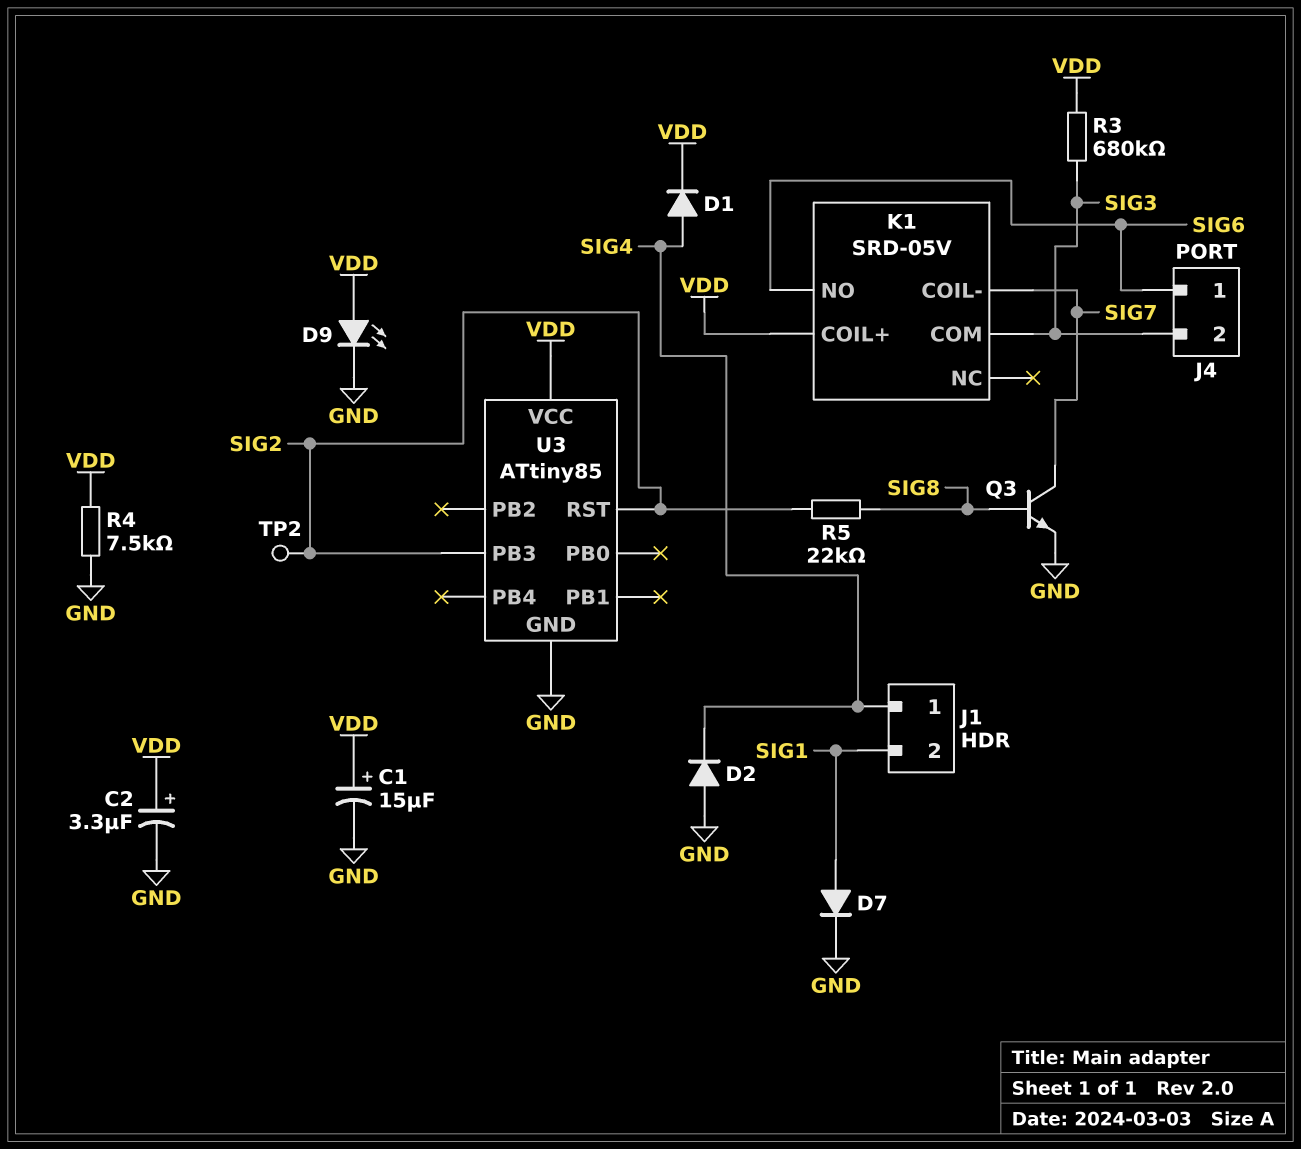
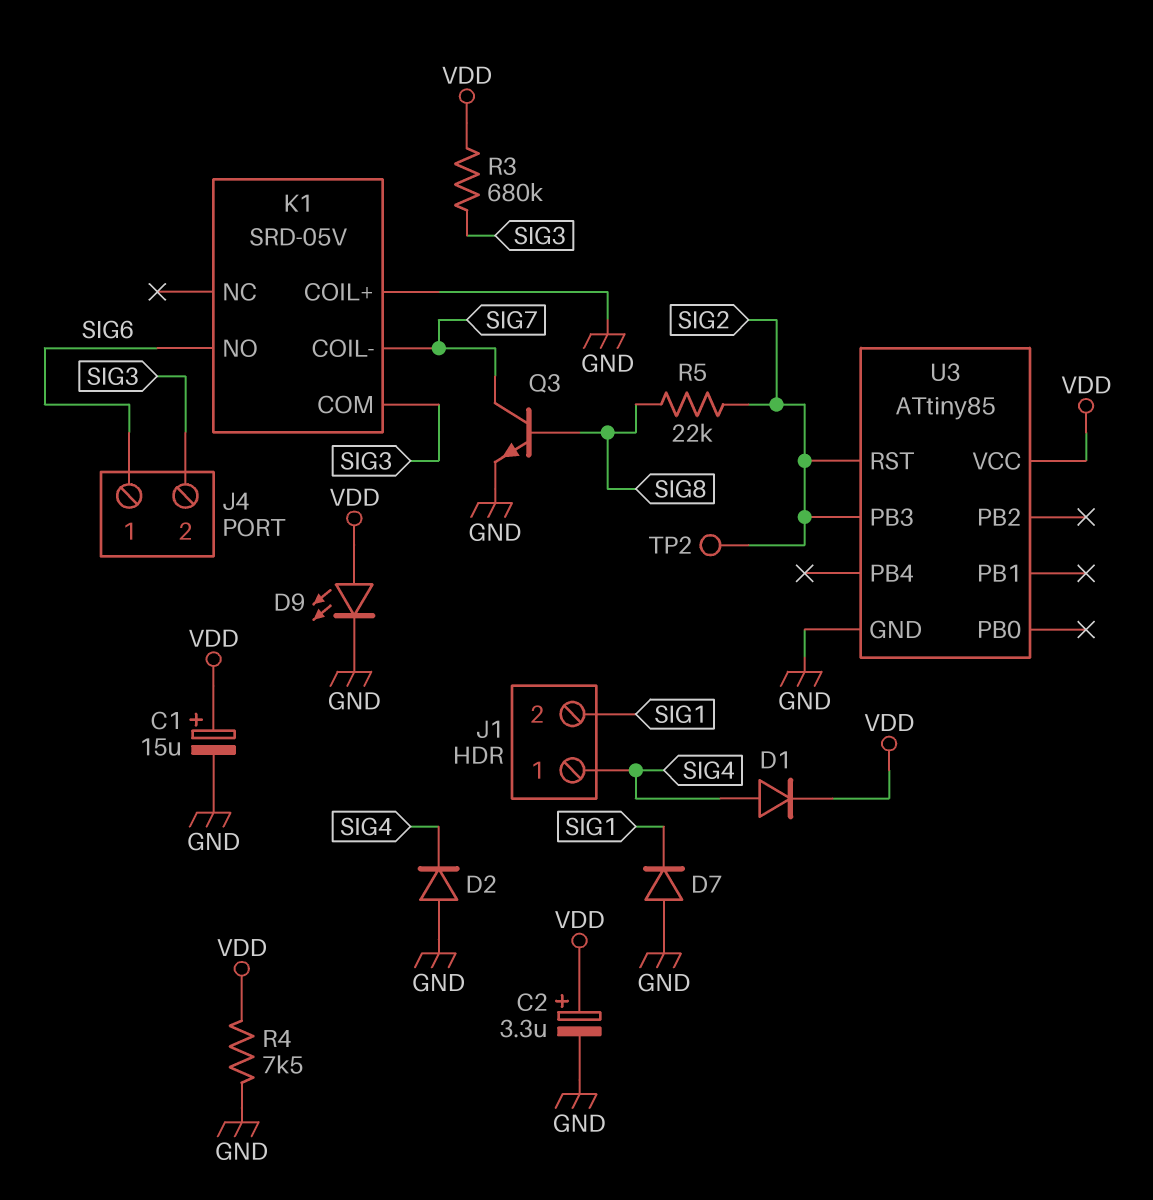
D7: diode (A SIG1, K GND) -> diode (A GND, K SIG1)
K1 pin COIL+: VDD -> GND

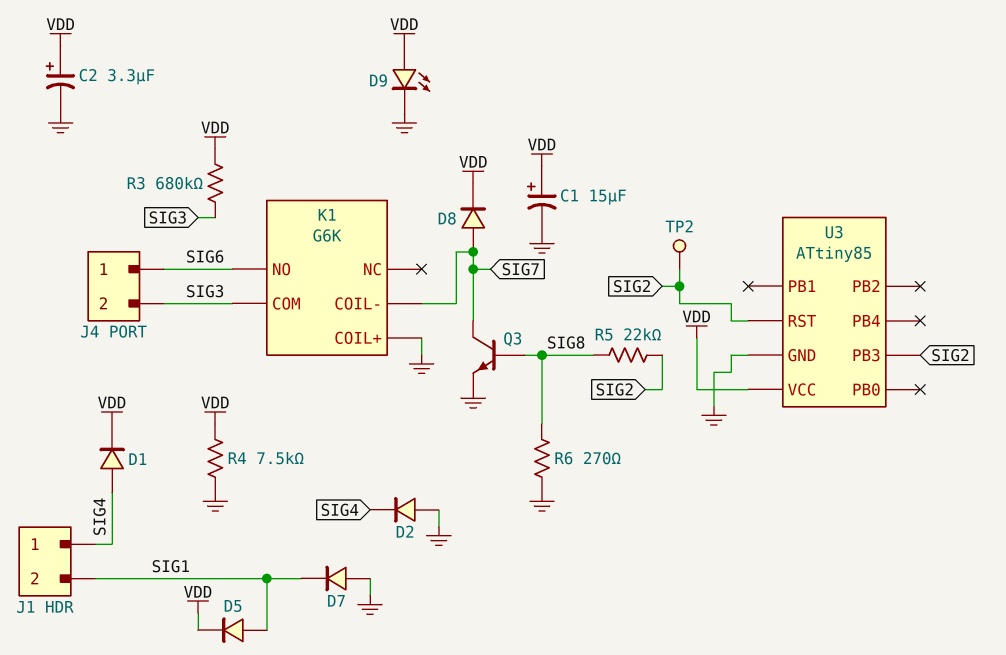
D5: none -> diode (A SIG1, K VDD)
D8: none -> diode (A SIG7, K VDD)
K1: SRD-05V -> G6K
R6: none -> 270 (GND, SIG8)

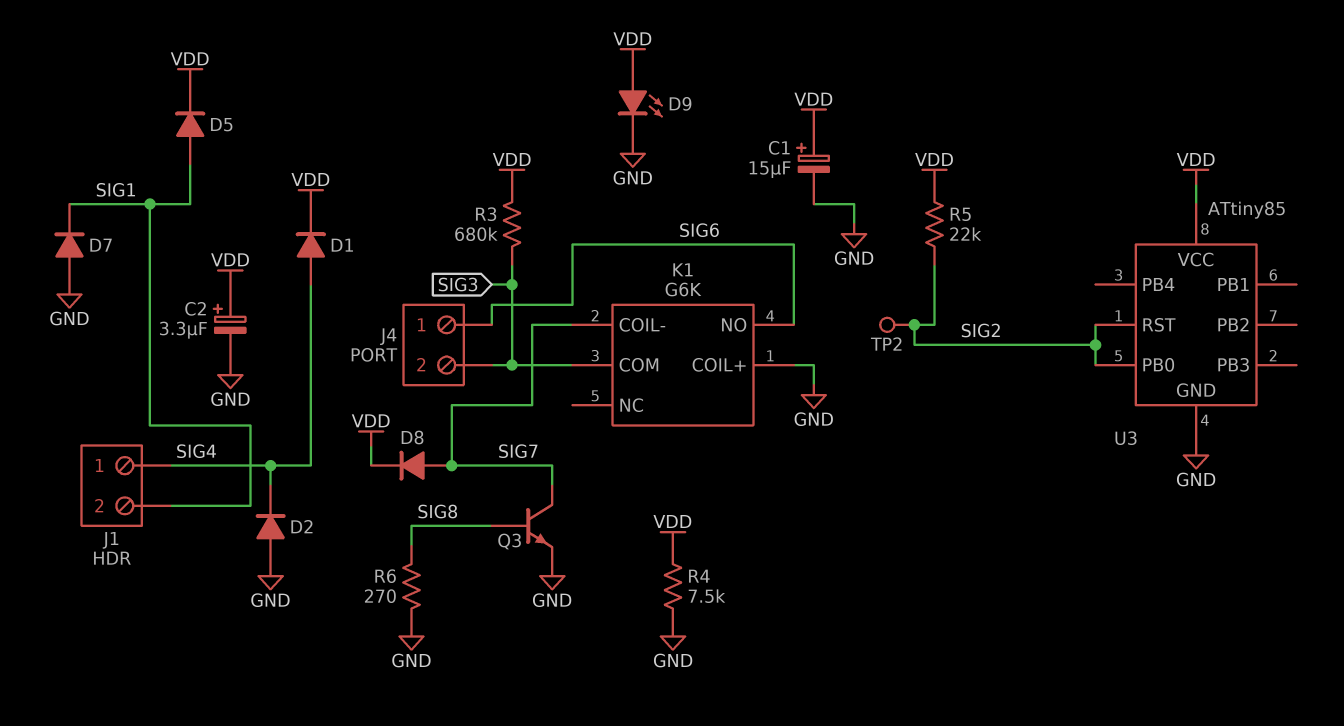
R5: 22k (SIG2, SIG8) -> 22k (SIG2, VDD)
U3 pin PB0: none -> SIG2
U3 pin PB3: SIG2 -> none

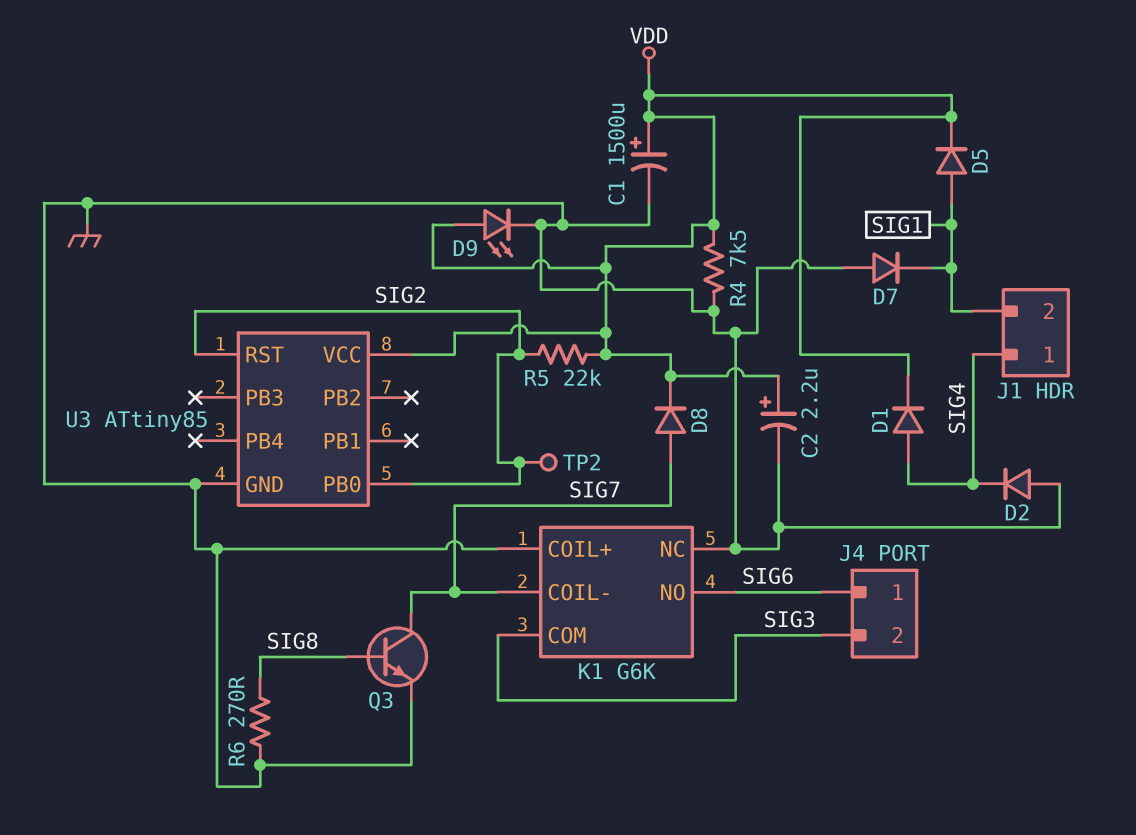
C1: 15uF (plus VDD, minus GND) -> 1500uF (plus VDD, minus GND)
C2: 3.3uF (plus VDD, minus GND) -> 2.2uF (plus VDD, minus GND)
K1 pin NC: none -> GND
R3: 680k (SIG3, VDD) -> none

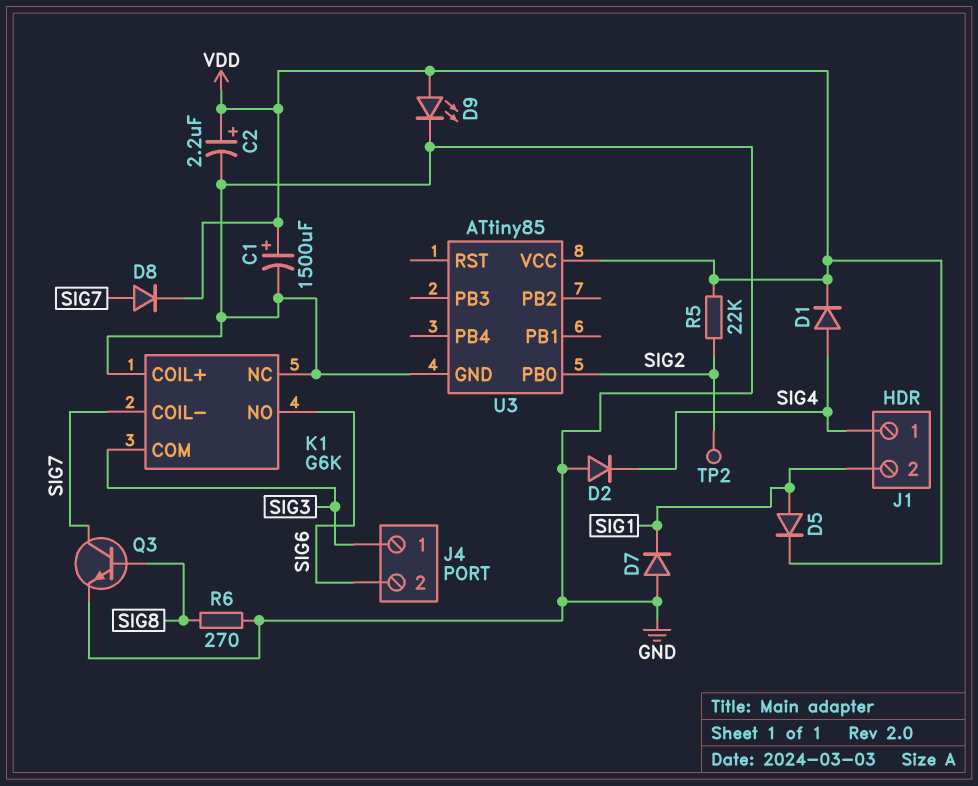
J4 pin 1: SIG6 -> SIG3
J4 pin 2: SIG3 -> SIG6
R4: 7.5k (GND, VDD) -> none
U3 pin RST: SIG2 -> none

